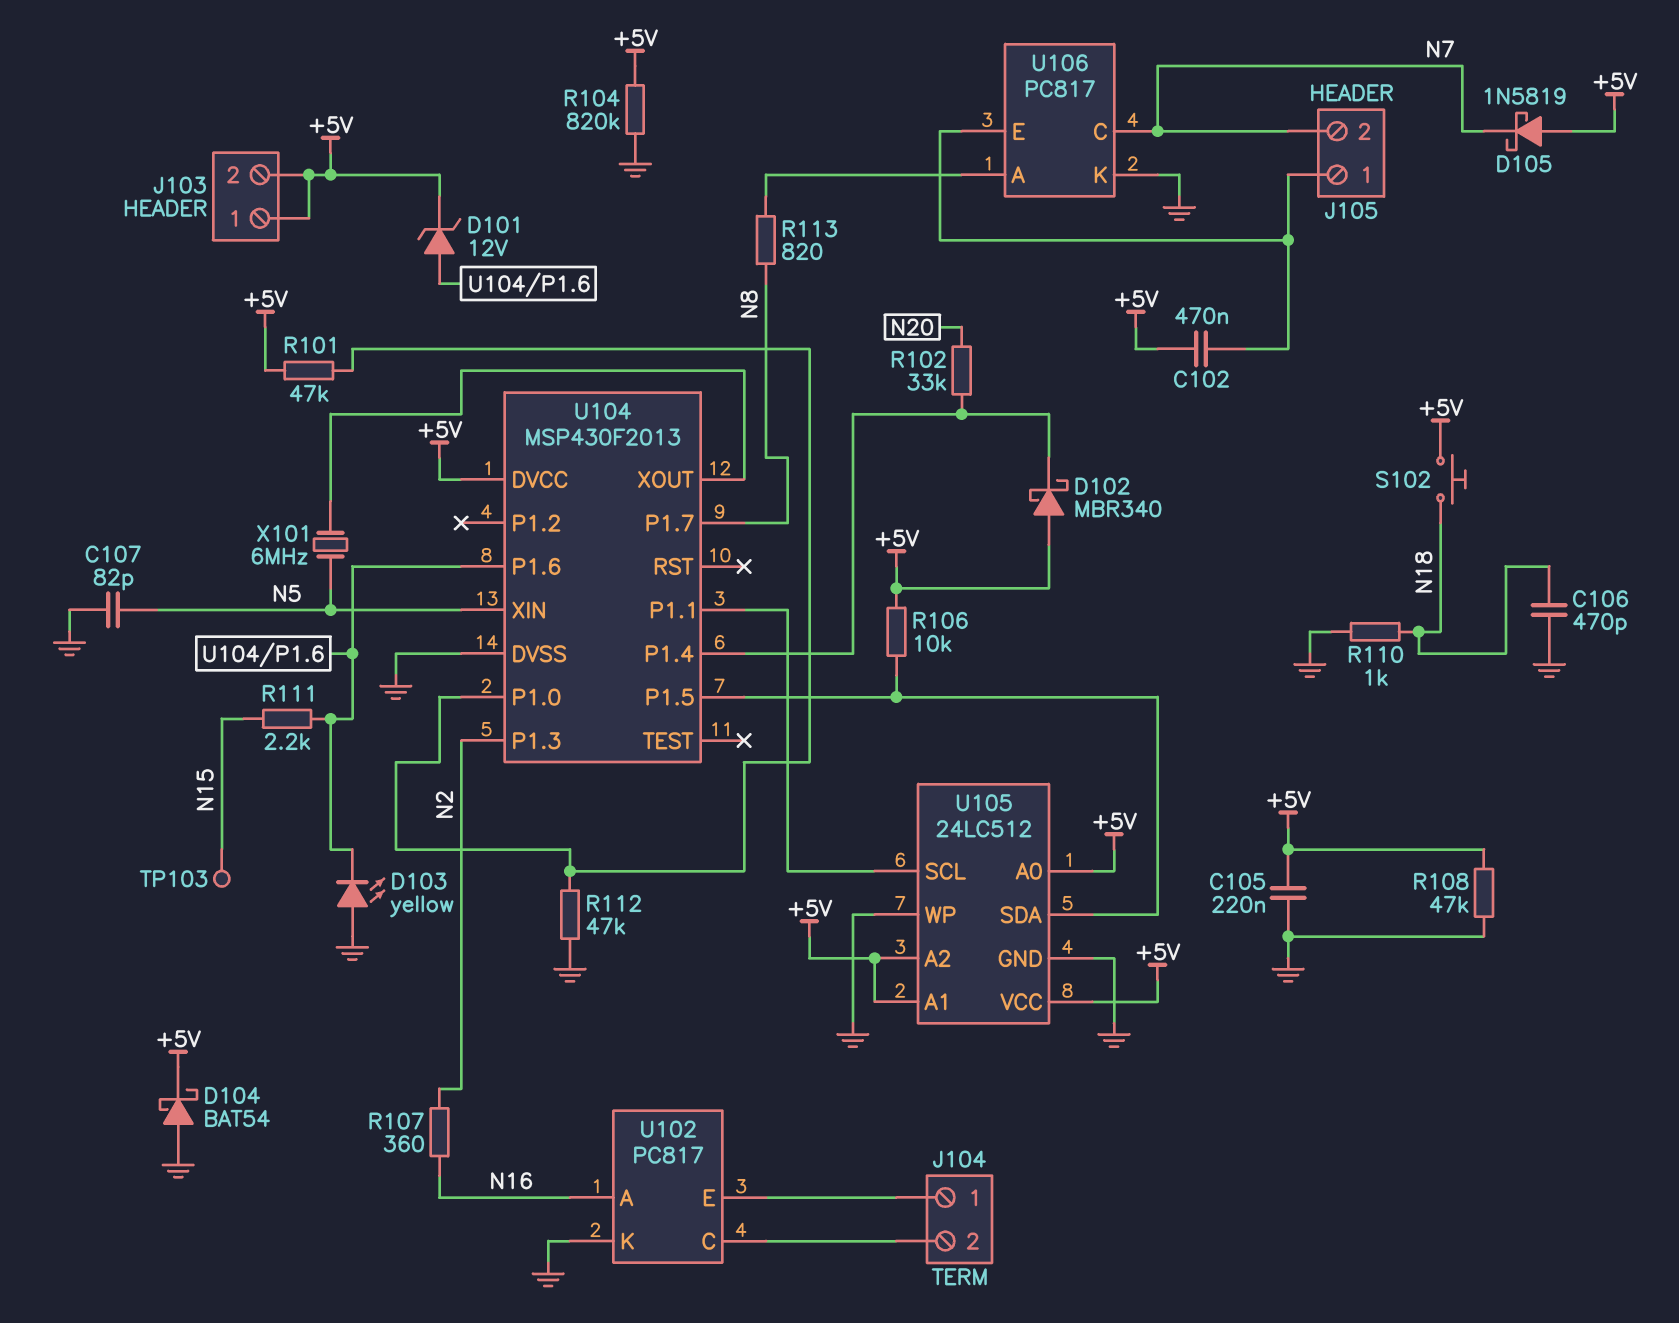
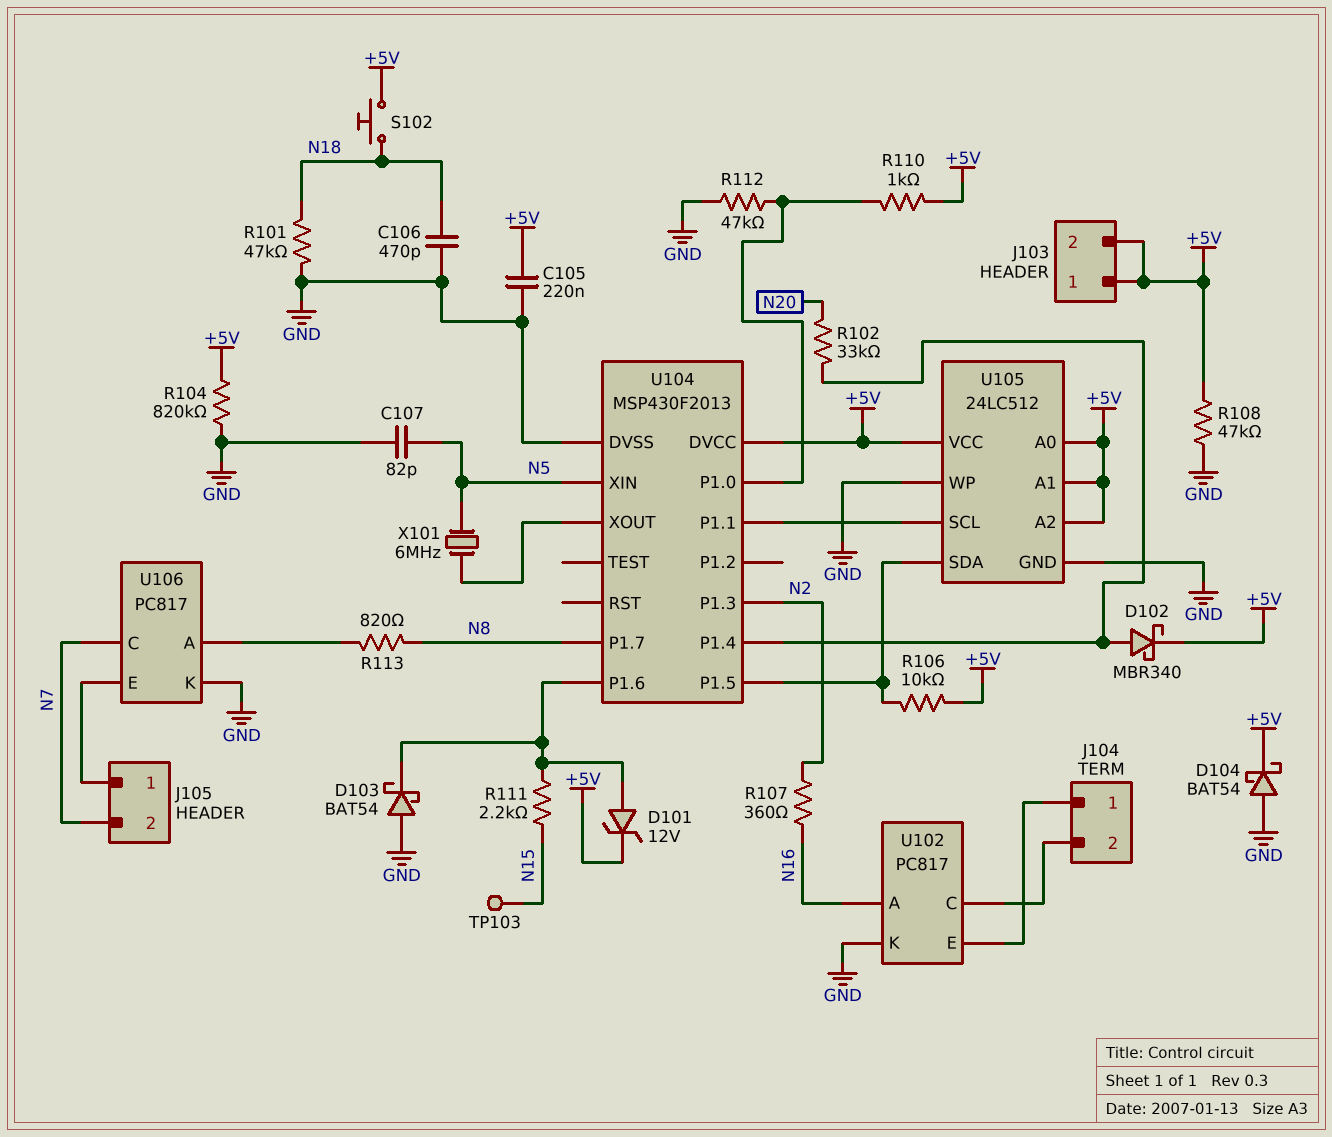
C102: 470nF (+5V, J105/1) -> none
D102: schottky MBR340 (A +5V, K U104/P1.4) -> schottky MBR340 (A U104/P1.4, K +5V)
D103: LED yellow (A GND, K U104/P1.6) -> schottky BAT54 (A GND, K U104/P1.6)
D105: schottky 1N5819 (A +5V, K N7) -> none
R101: 47k (+5V, U104/P1.0) -> 47k (GND, N18)
R110: 1k (GND, N18) -> 1k (+5V, U104/P1.0)

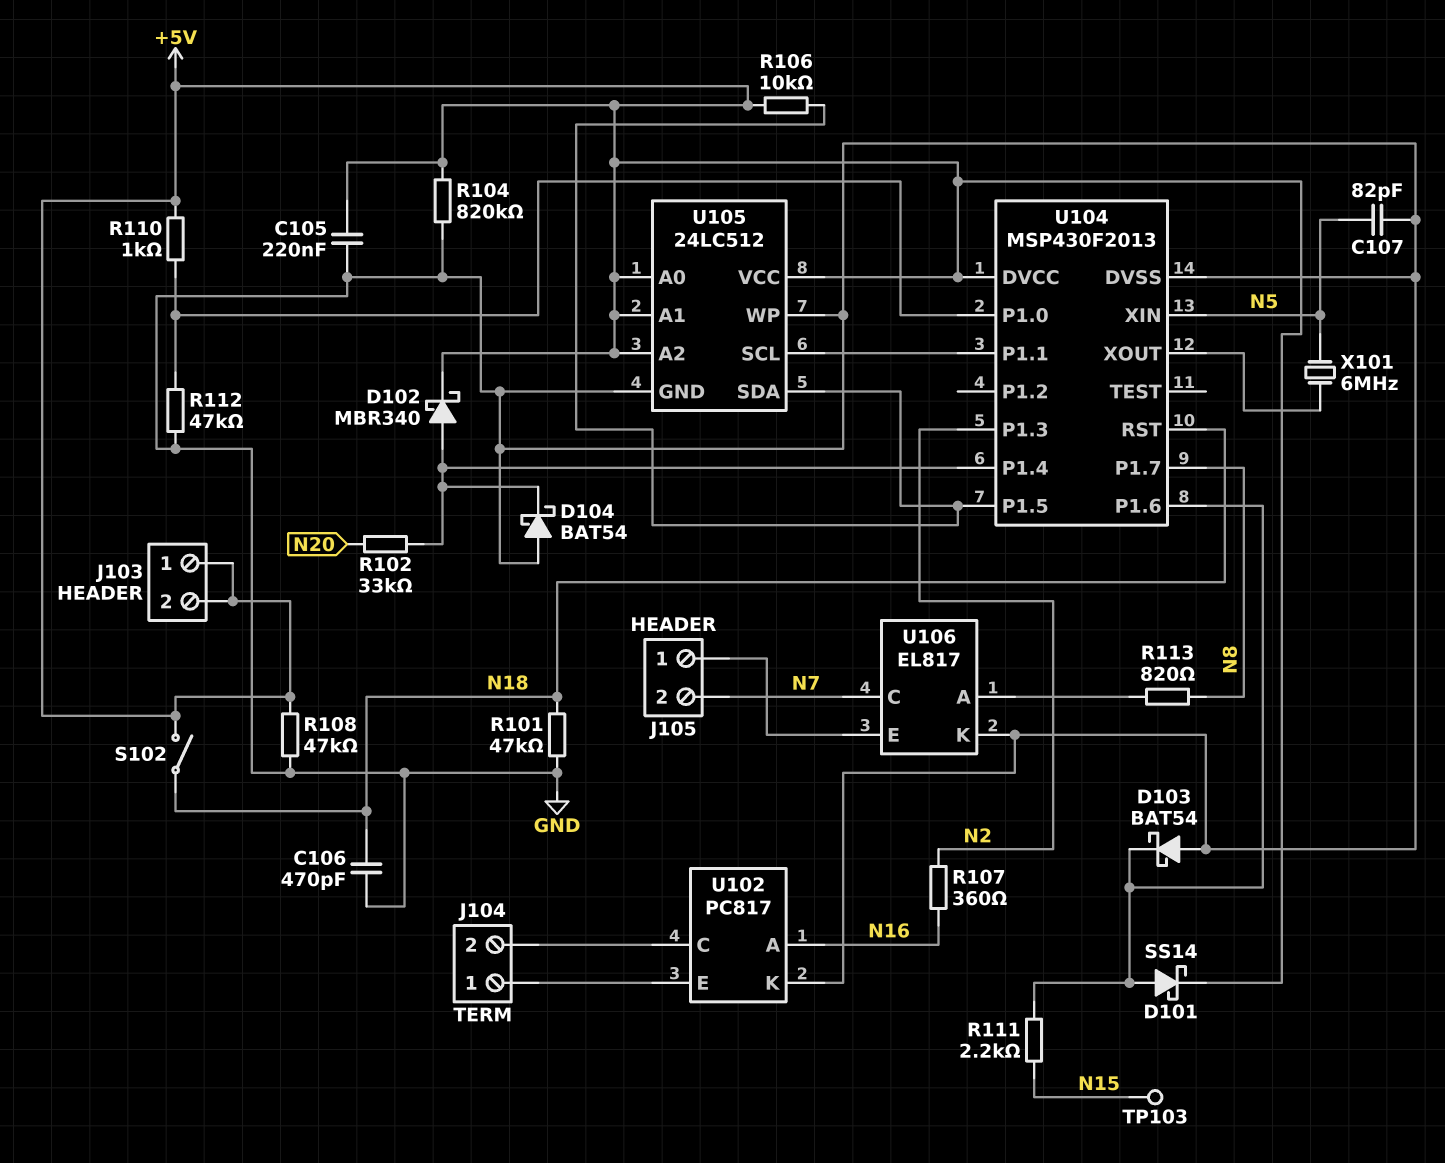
D101: zener 12V (A U104/P1.6, K +5V) -> schottky SS14 (A U104/P1.6, K +5V)
D104: schottky BAT54 (A GND, K +5V) -> schottky BAT54 (A GND, K U104/P1.4)
S102: button (+5V, N18) -> switch (+5V, N18)
U104 pin RST: none -> N18
U106: PC817 -> EL817

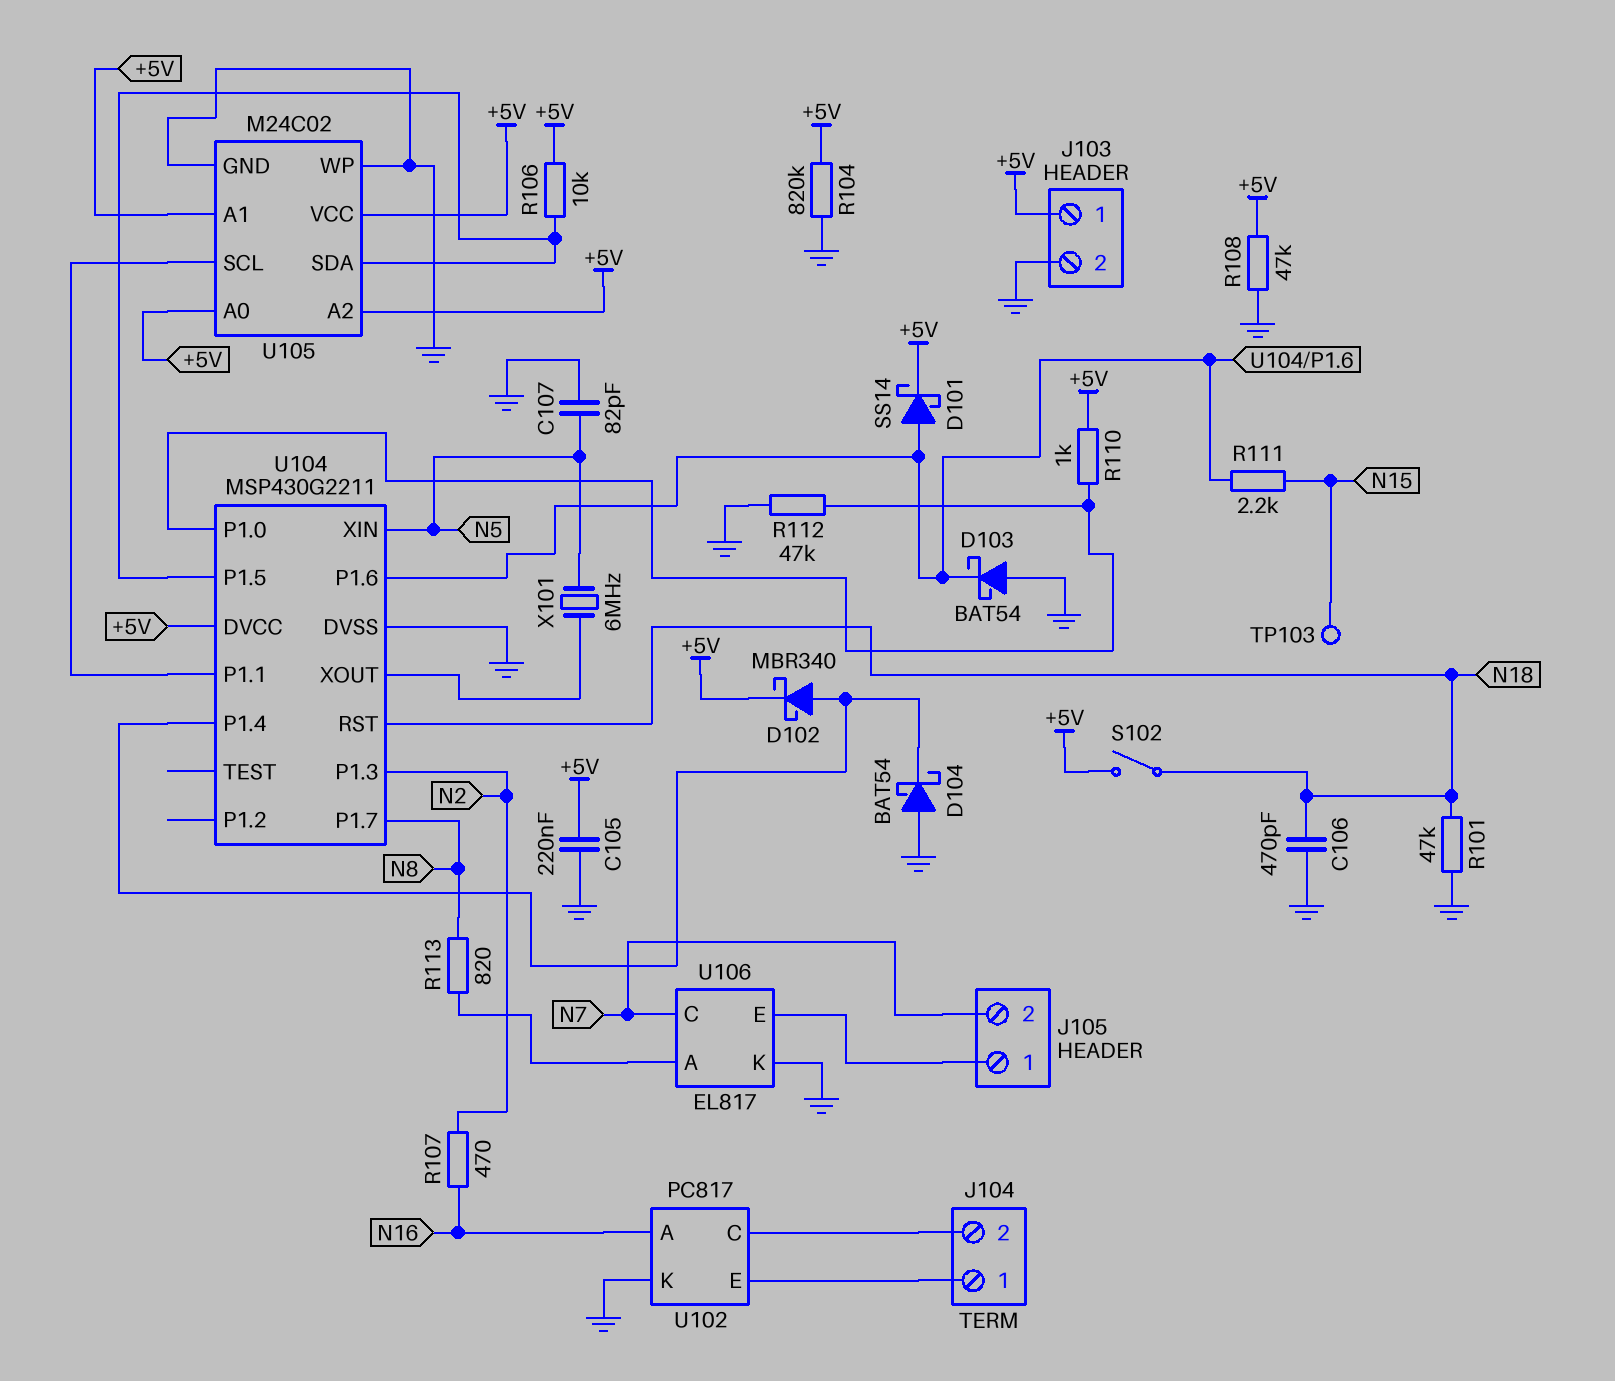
J103 pin 2: +5V -> GND
R102: 33k (N20, U104/P1.4) -> none
R107: 360 (N2, N16) -> 470 (N2, N16)
U104: MSP430F2013 -> MSP430G2211
U105: 24LC512 -> M24C02

